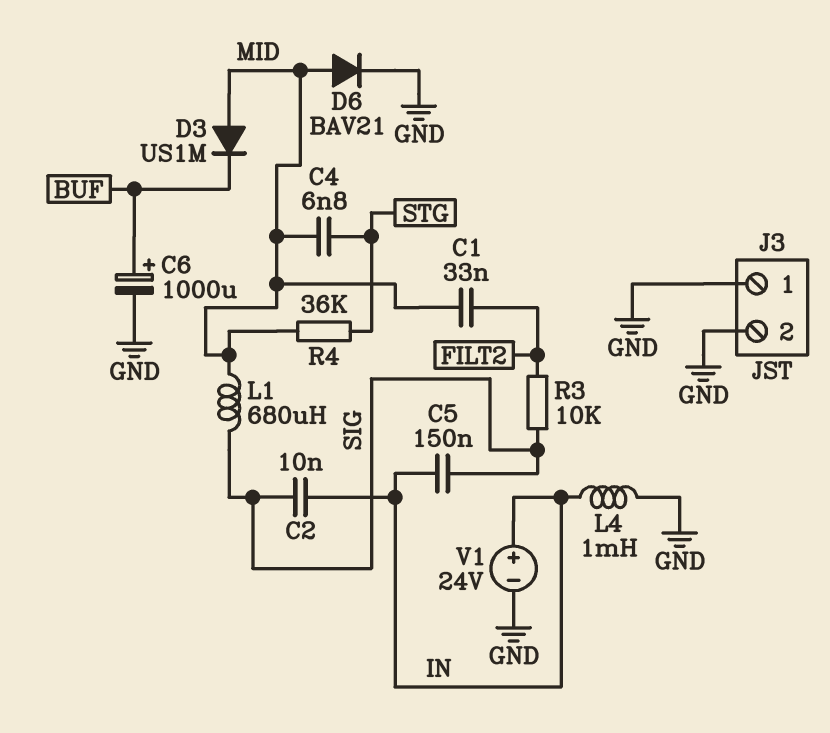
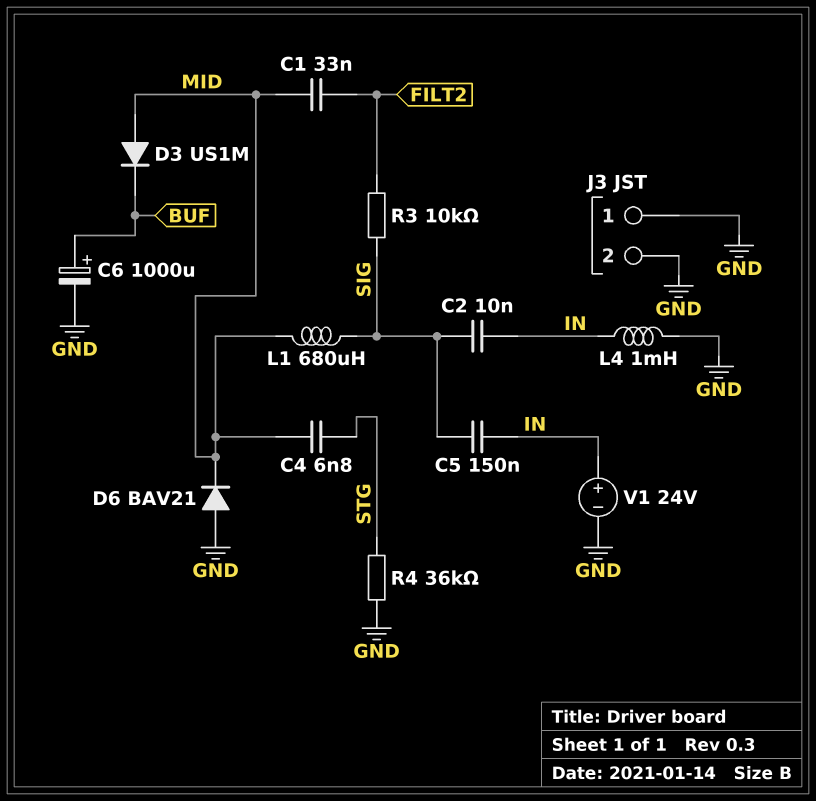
D6: diode BAV21 (A MID, K GND) -> diode BAV21 (A GND, K MID)
R4: 36k (MID, STG) -> 36k (GND, STG)

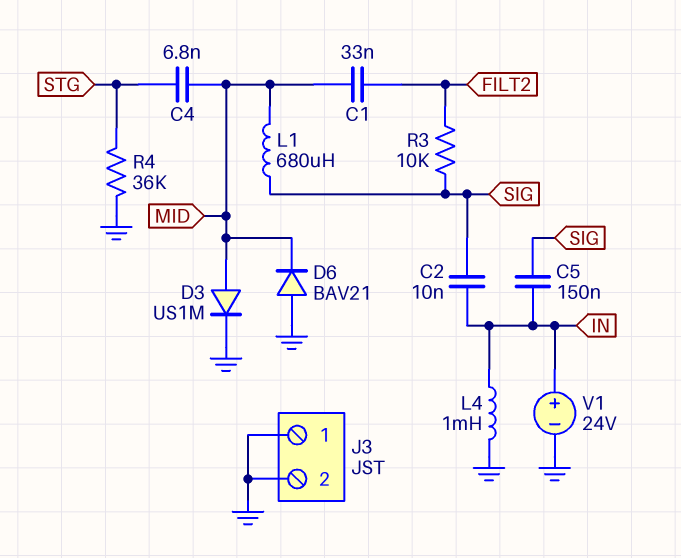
C6: 1000uF (plus BUF, minus GND) -> none
D3: diode US1M (A MID, K BUF) -> diode US1M (A MID, K GND)

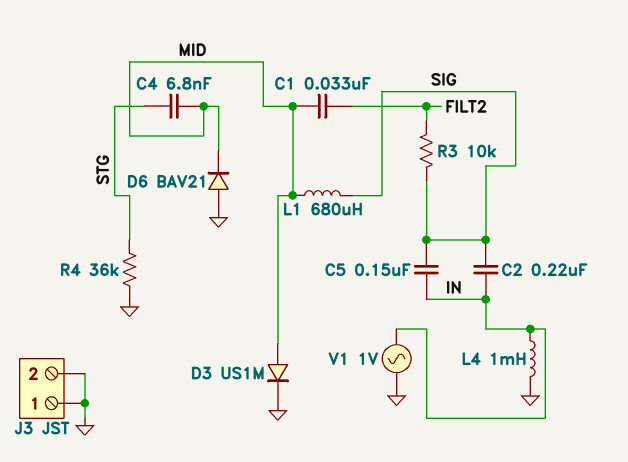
C2: 10nF (IN, SIG) -> 220nF (IN, SIG)
V1: 24V (plus IN, minus GND) -> AC 1V (GND, IN)

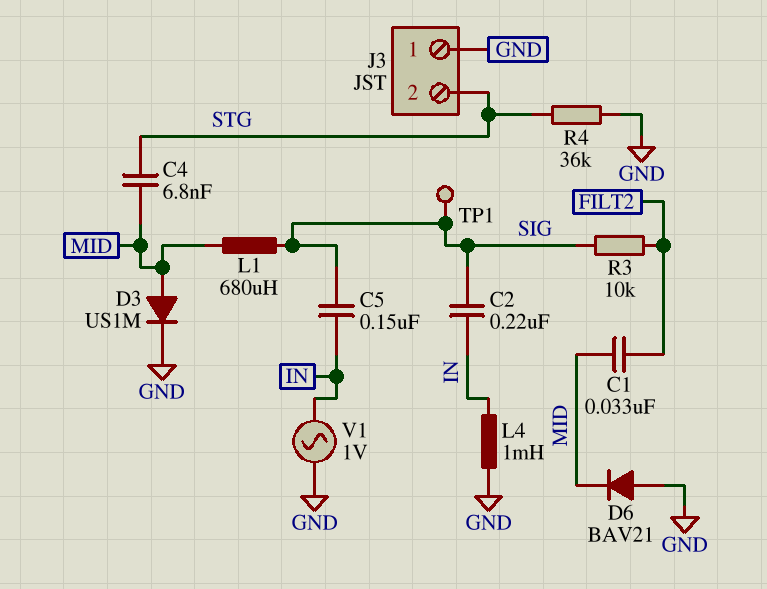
J3 pin 2: GND -> STG
TP1: none -> test point (SIG)

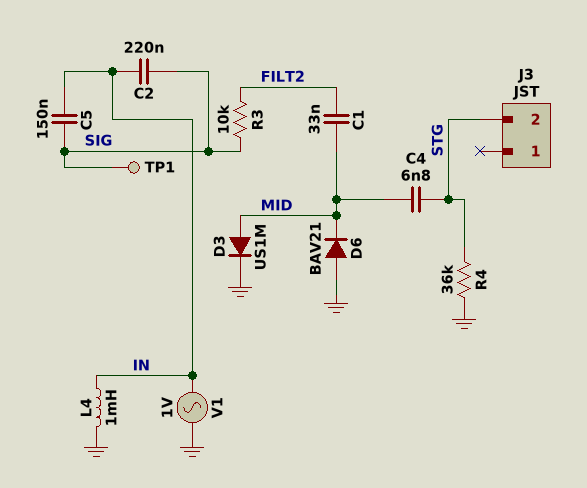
J3 pin 1: GND -> none
L1: 680uH (MID, SIG) -> none

